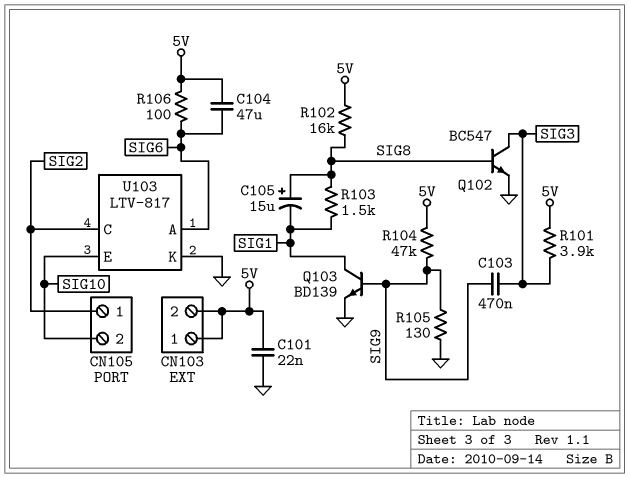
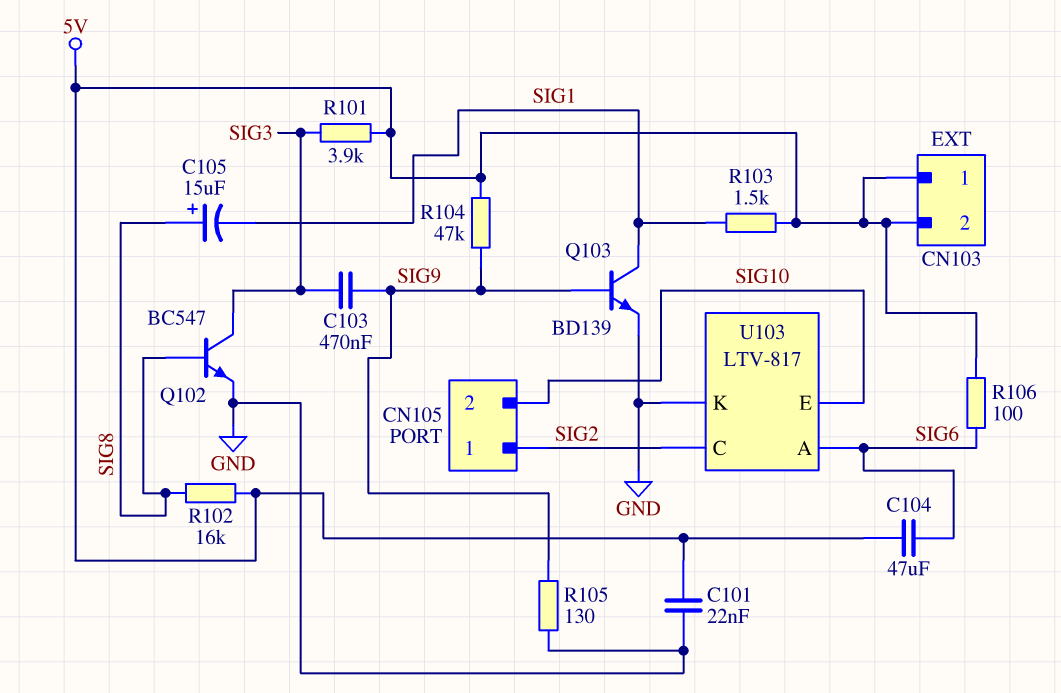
R103: 1.5k (SIG1, SIG8) -> 1.5k (5V, SIG1)

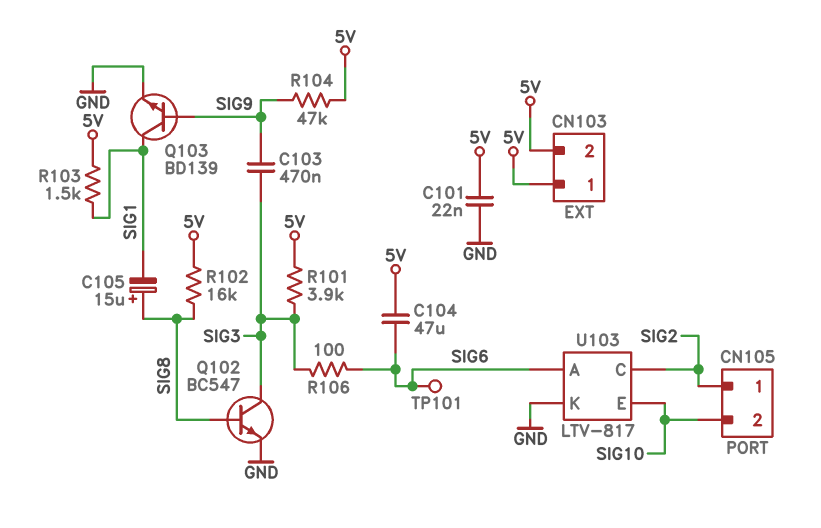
R105: 130 (GND, SIG9) -> none
R106: 100 (5V, SIG6) -> 100 (SIG3, SIG6)
TP101: none -> test point (SIG6)

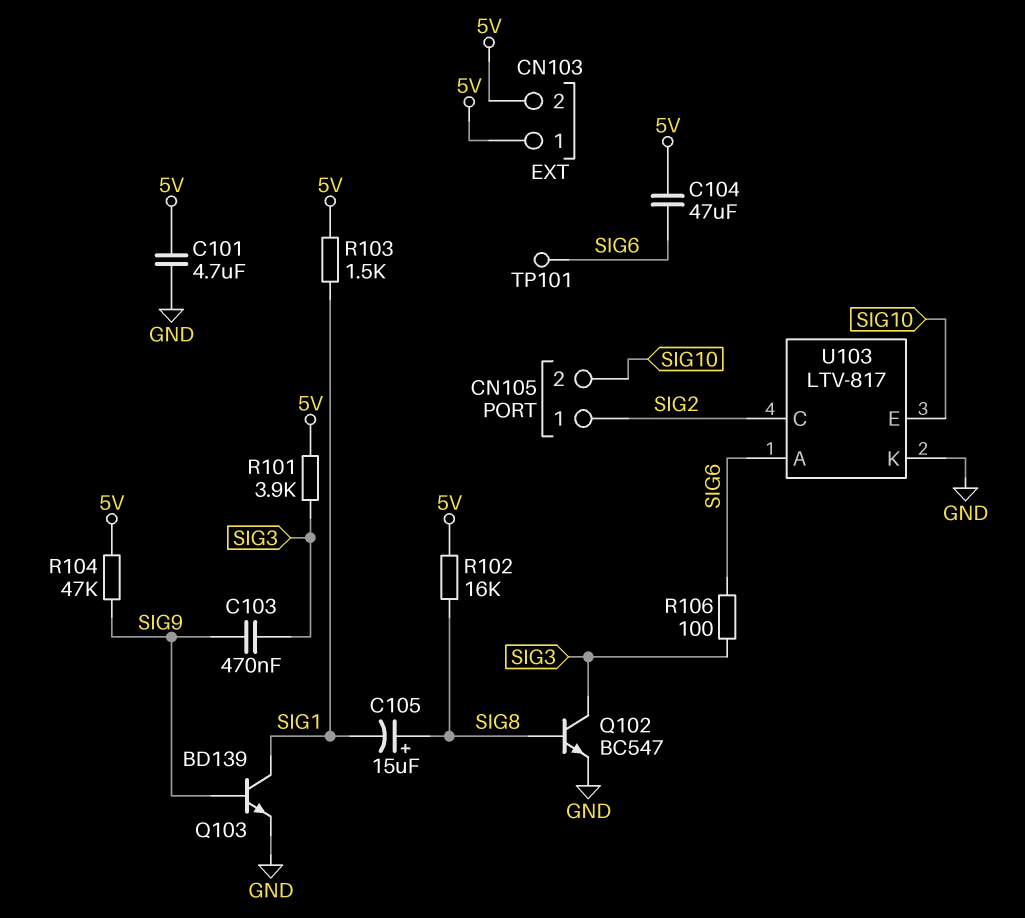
C101: 22nF (5V, GND) -> 4.7uF (5V, GND)

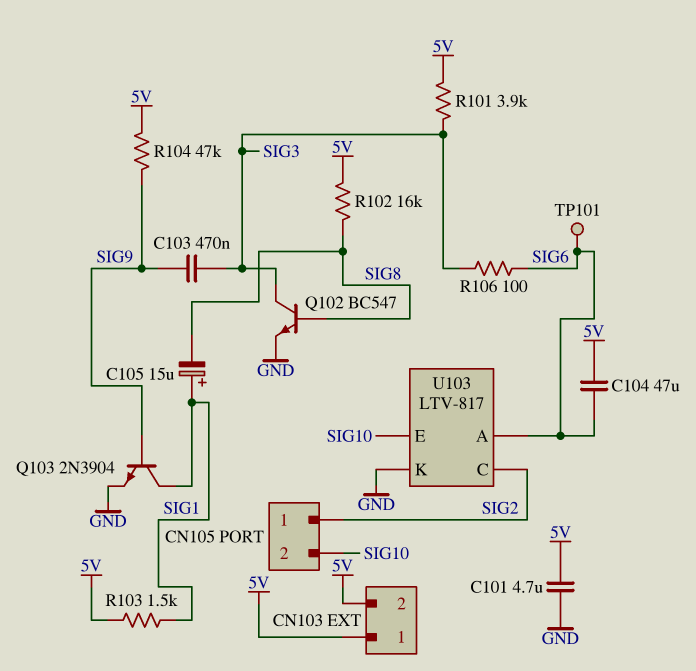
C105: 15uF (plus SIG8, minus SIG1) -> 15uF (plus SIG1, minus SIG8)
Q103: NPN BD139 (B SIG9, C SIG1, E GND) -> NPN 2N3904 (B SIG9, C SIG1, E GND)

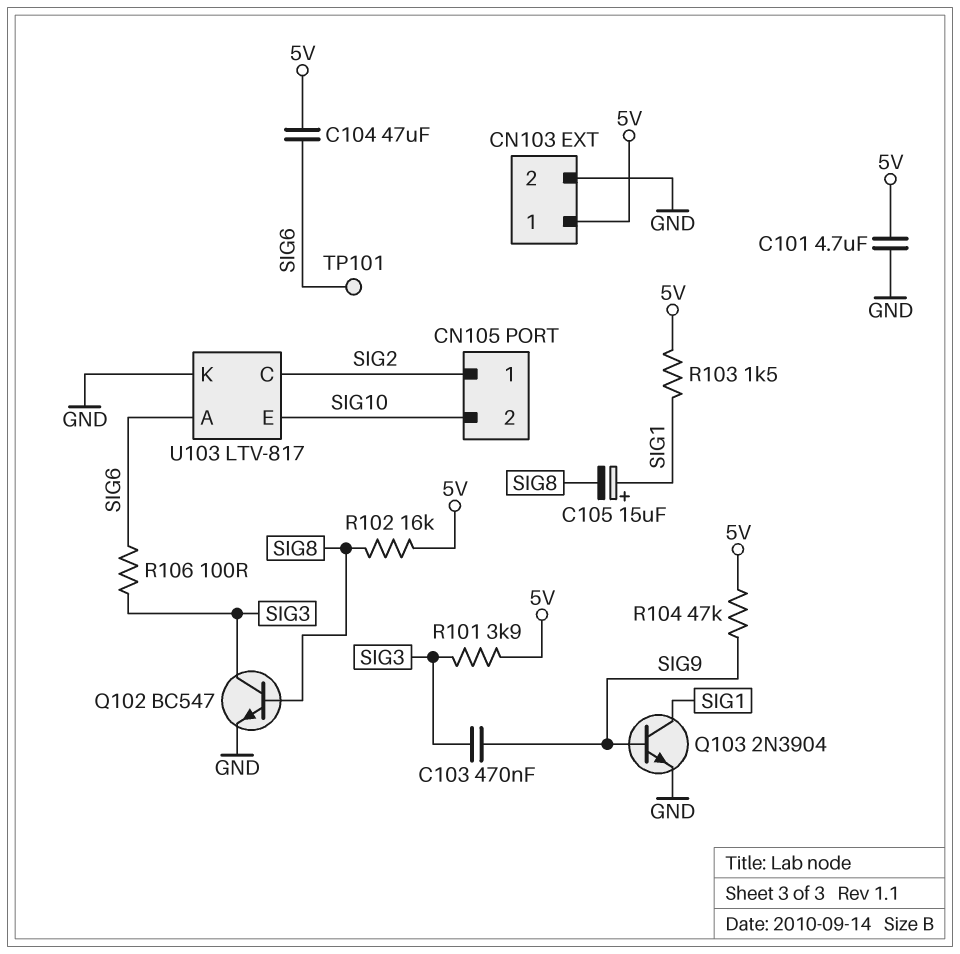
CN103 pin 2: 5V -> GND

